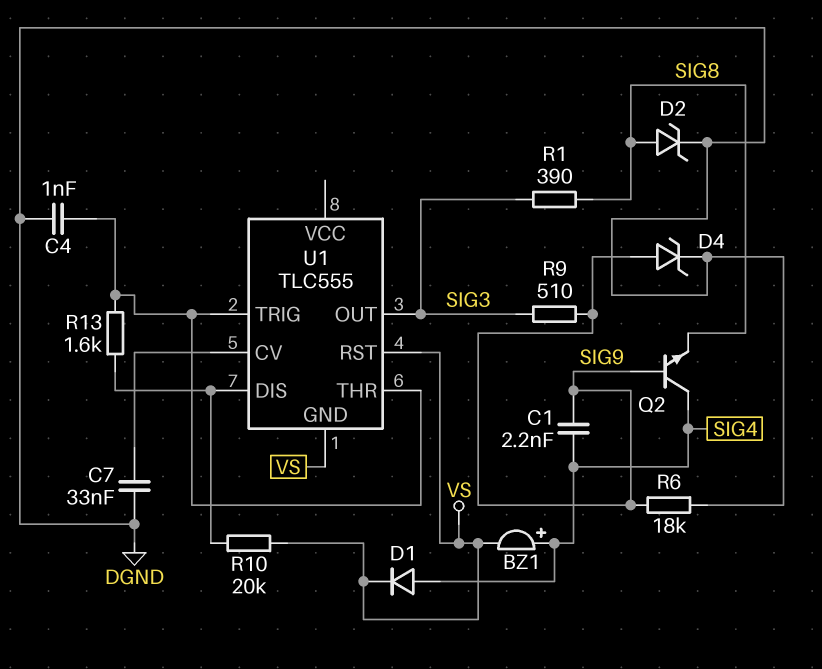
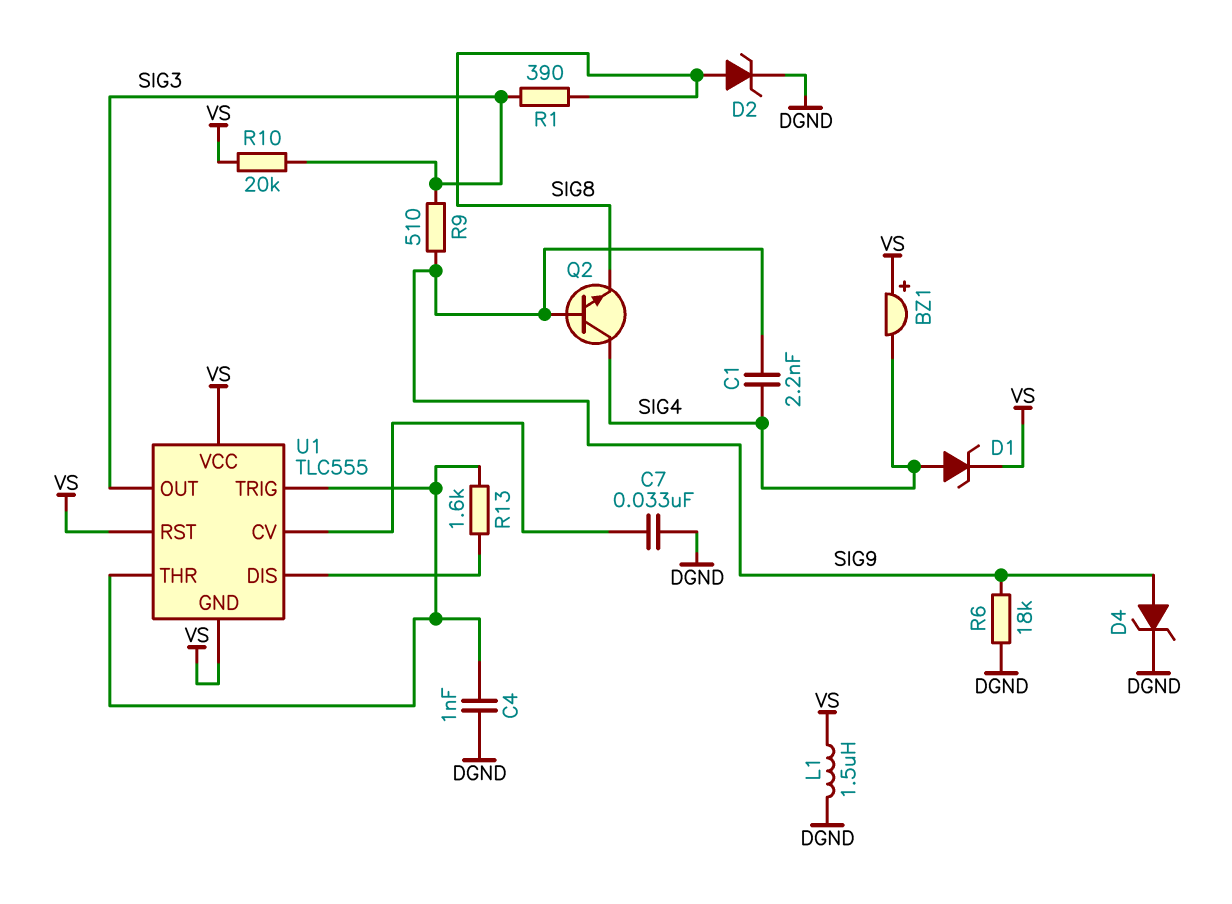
BZ1: buzzer (plus SIG4, minus VS) -> buzzer (plus VS, minus SIG4)
D1: diode (A SIG4, K VS) -> zener (A SIG4, K VS)
L1: none -> 1.5uH (DGND, VS)
R10: 20k (U1/DIS, VS) -> 20k (SIG3, VS)
U1 pin VCC: none -> VS

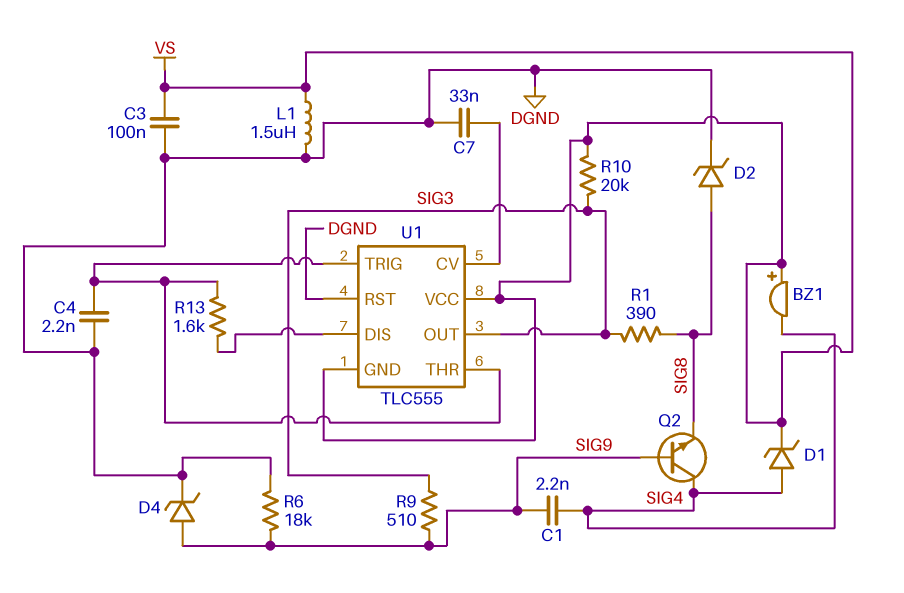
C3: none -> 100nF (DGND, VS)
C4: 1nF (DGND, U1/THR) -> 2.2nF (DGND, U1/THR)
U1 pin RST: VS -> DGND

